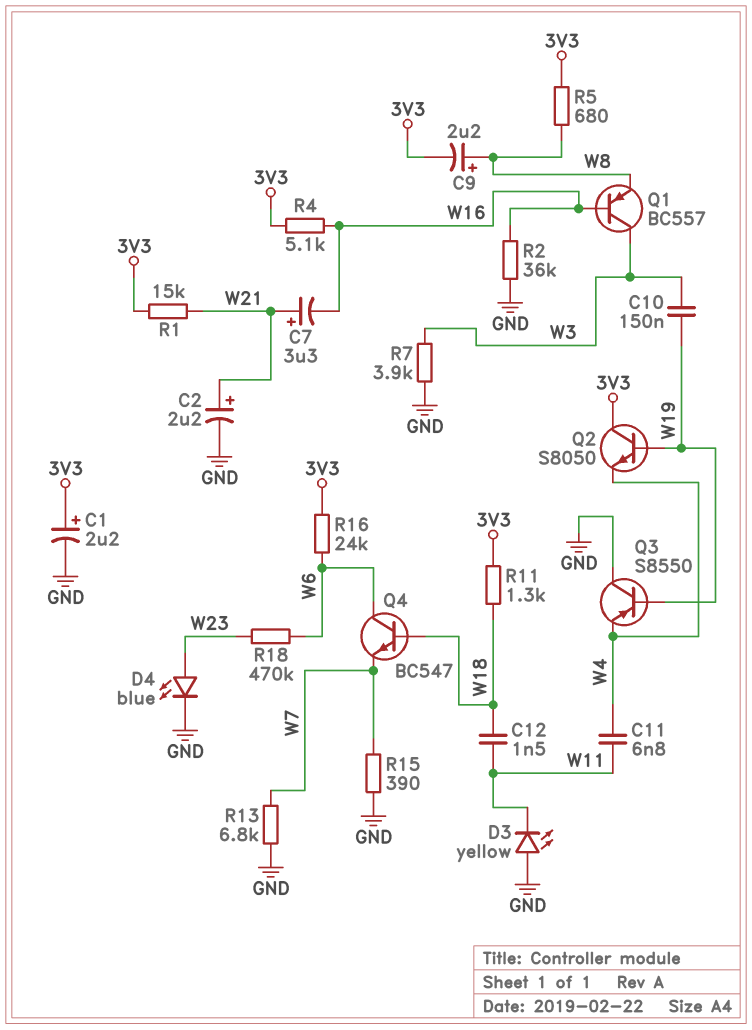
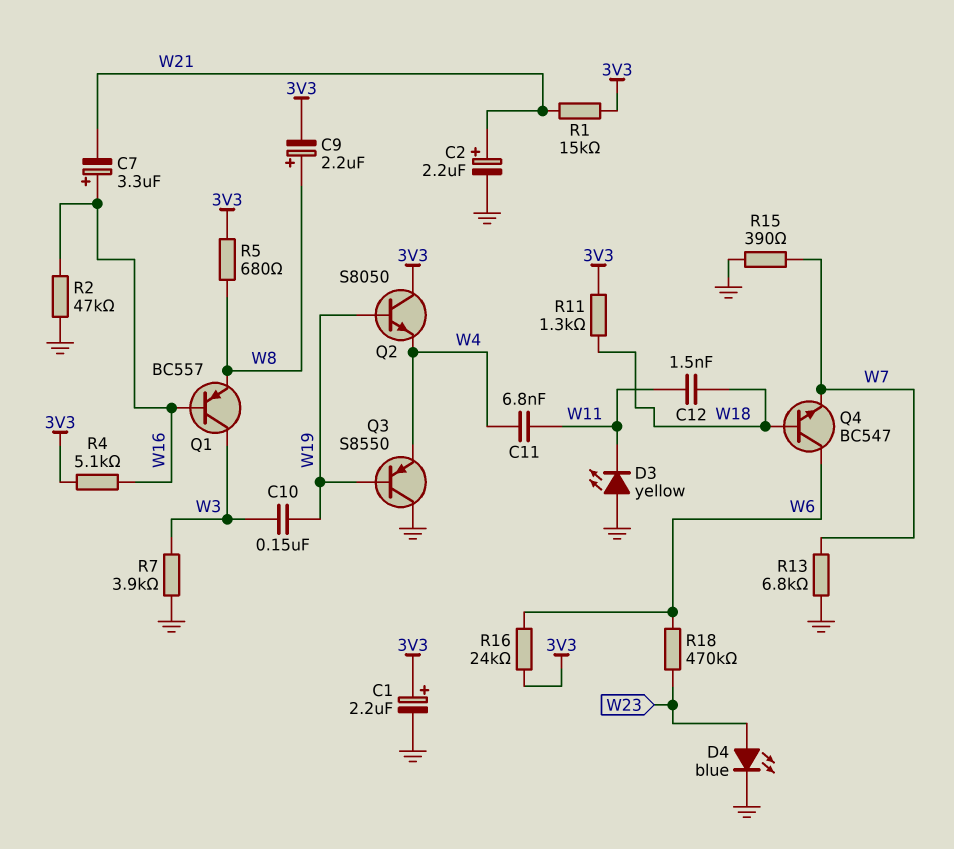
C7: 3.3uF (plus W21, minus W16) -> 3.3uF (plus W16, minus W21)
R2: 36k (GND, W16) -> 47k (GND, W16)

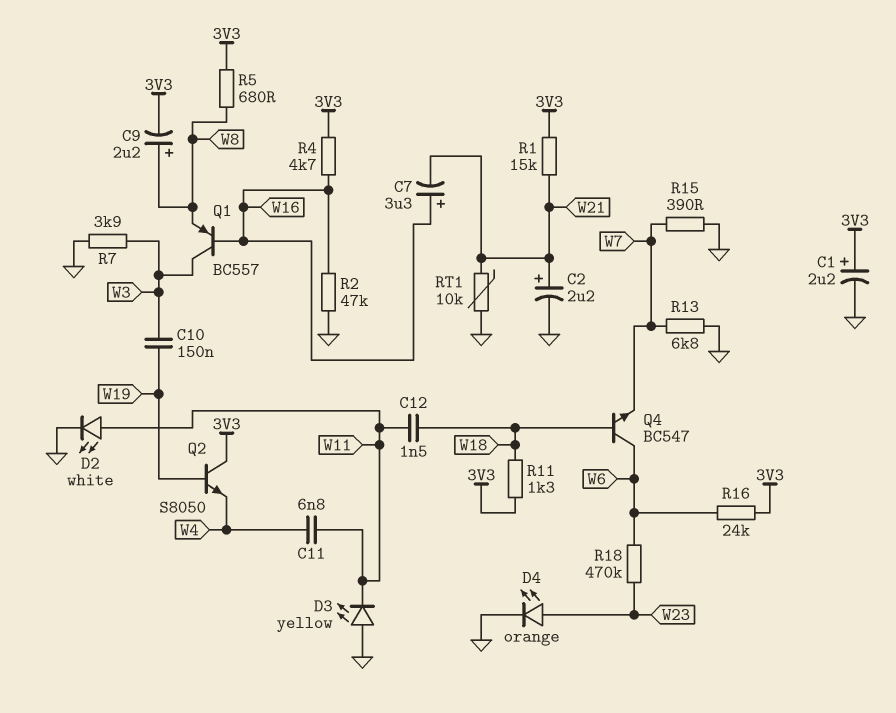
D2: none -> LED white (A W11, K GND)
D4: LED blue (A W23, K GND) -> LED orange (A W23, K GND)
Q3: PNP S8550 (B W19, C GND, E W4) -> none
R4: 5.1k (3V3, W16) -> 4.7k (3V3, W16)
RT1: none -> 10k (GND, W21)

